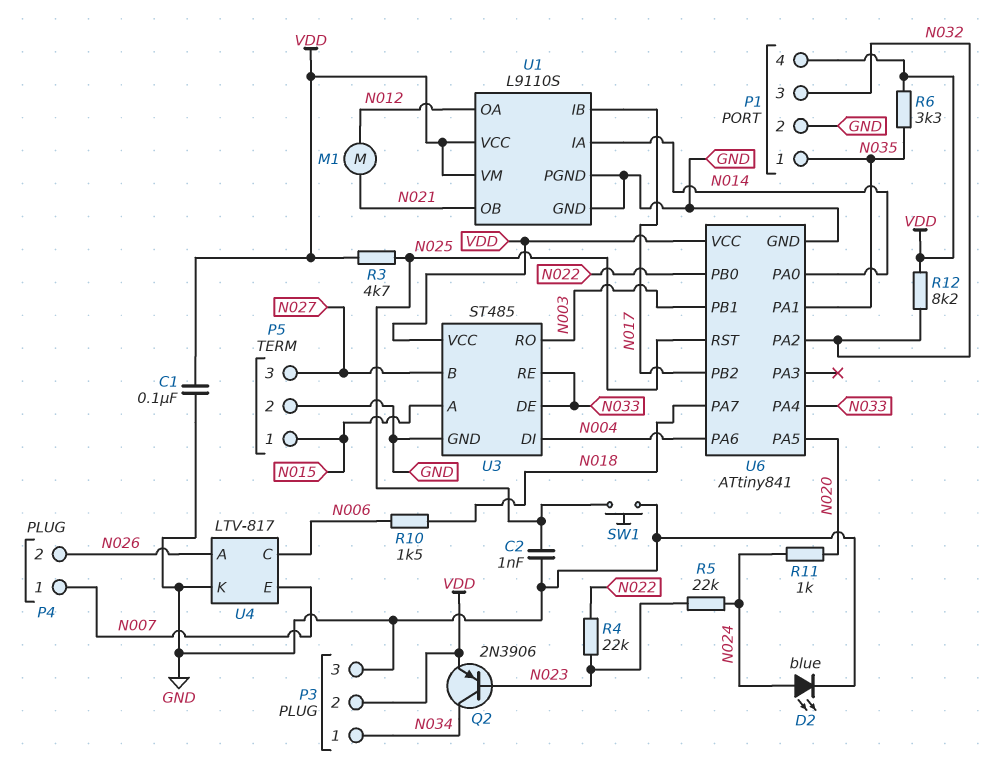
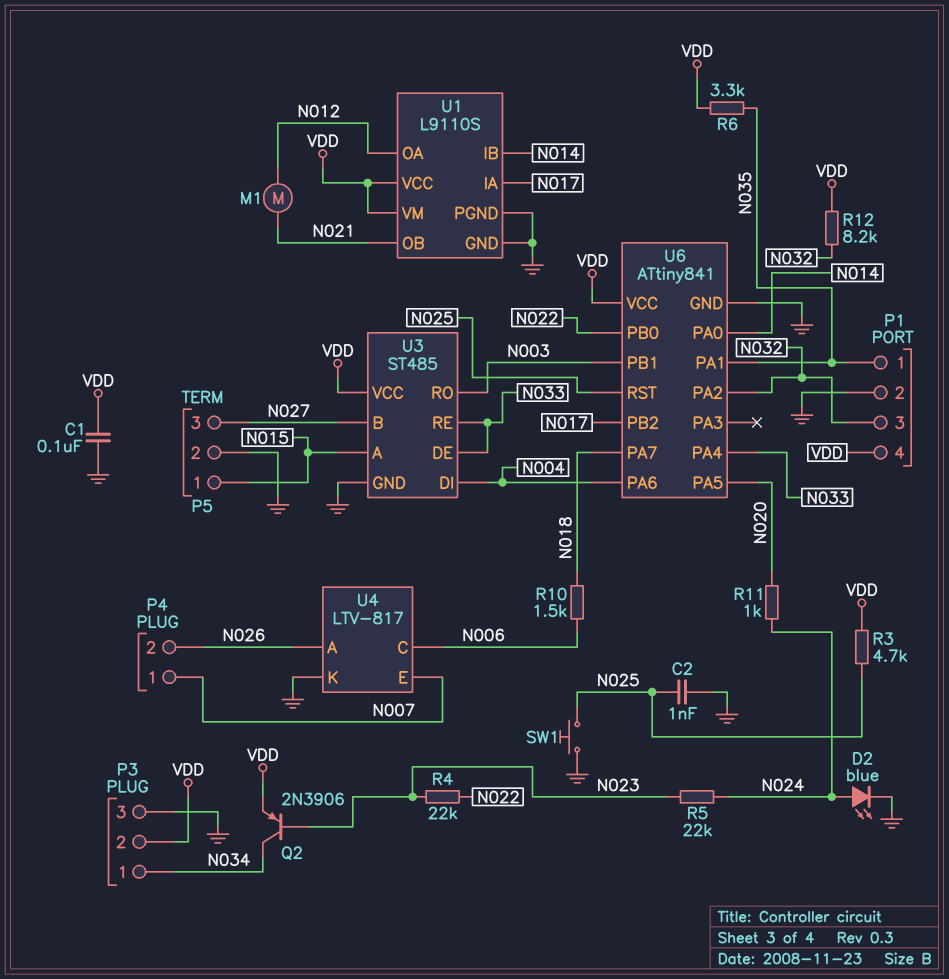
U1 pin IA: N014 -> N017
U1 pin IB: N017 -> N014

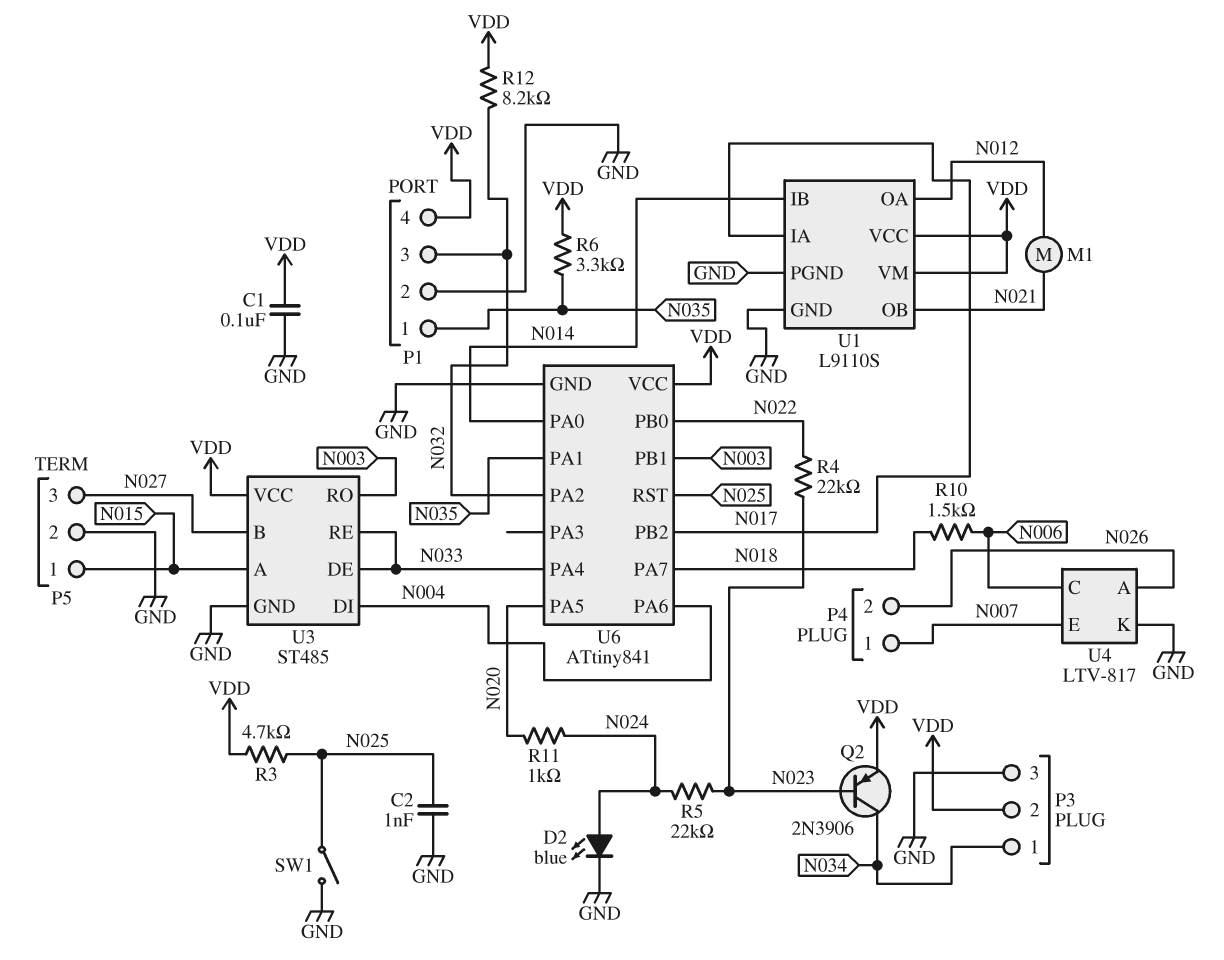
SW1: button (GND, N025) -> switch (GND, N025)

